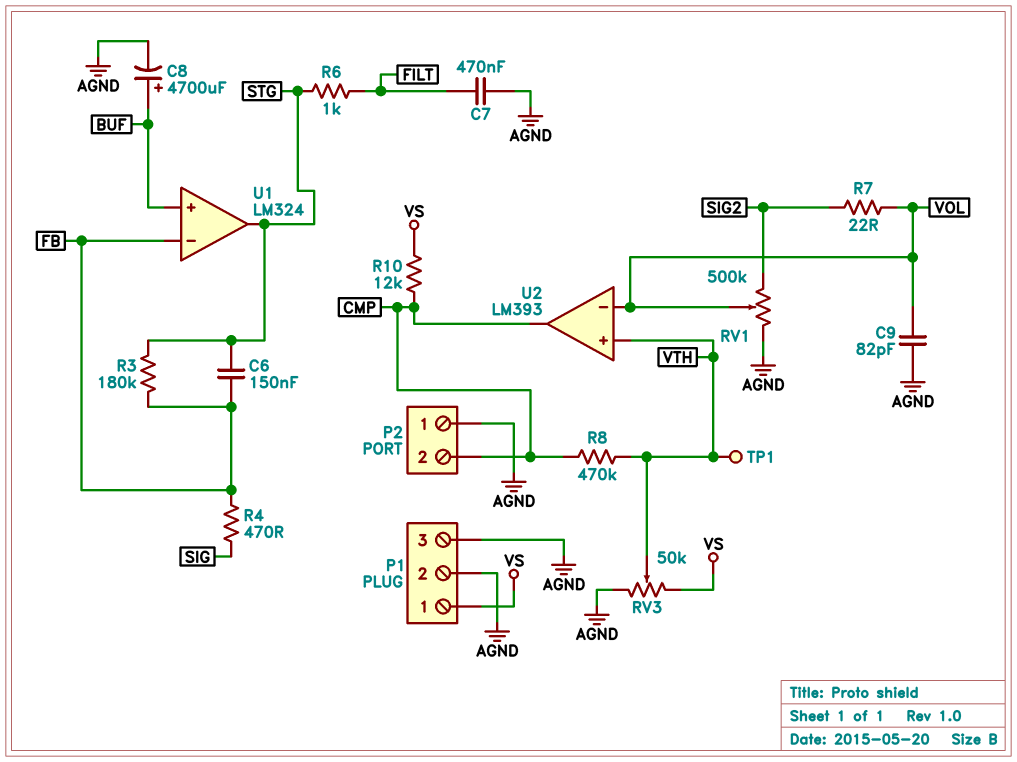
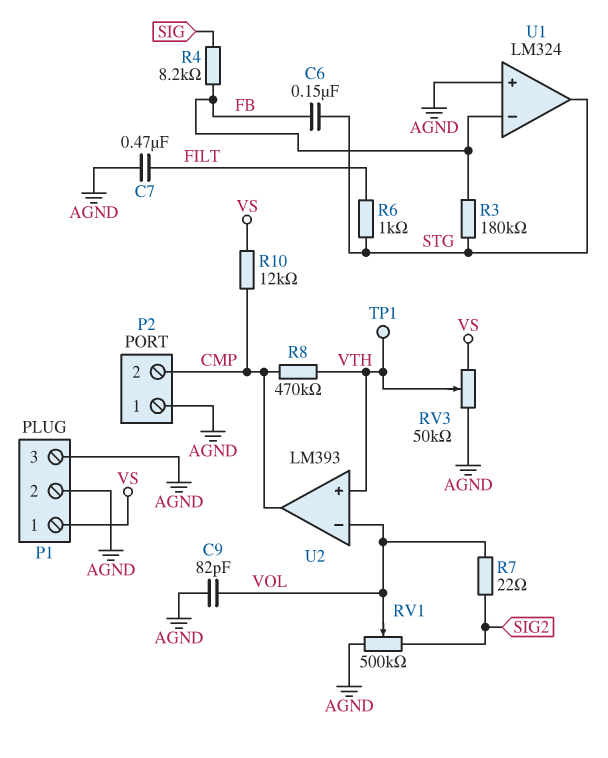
C8: 4700uF (plus BUF, minus AGND) -> none
R4: 470 (FB, SIG) -> 8.2k (FB, SIG)
U1 pin in+: BUF -> AGND

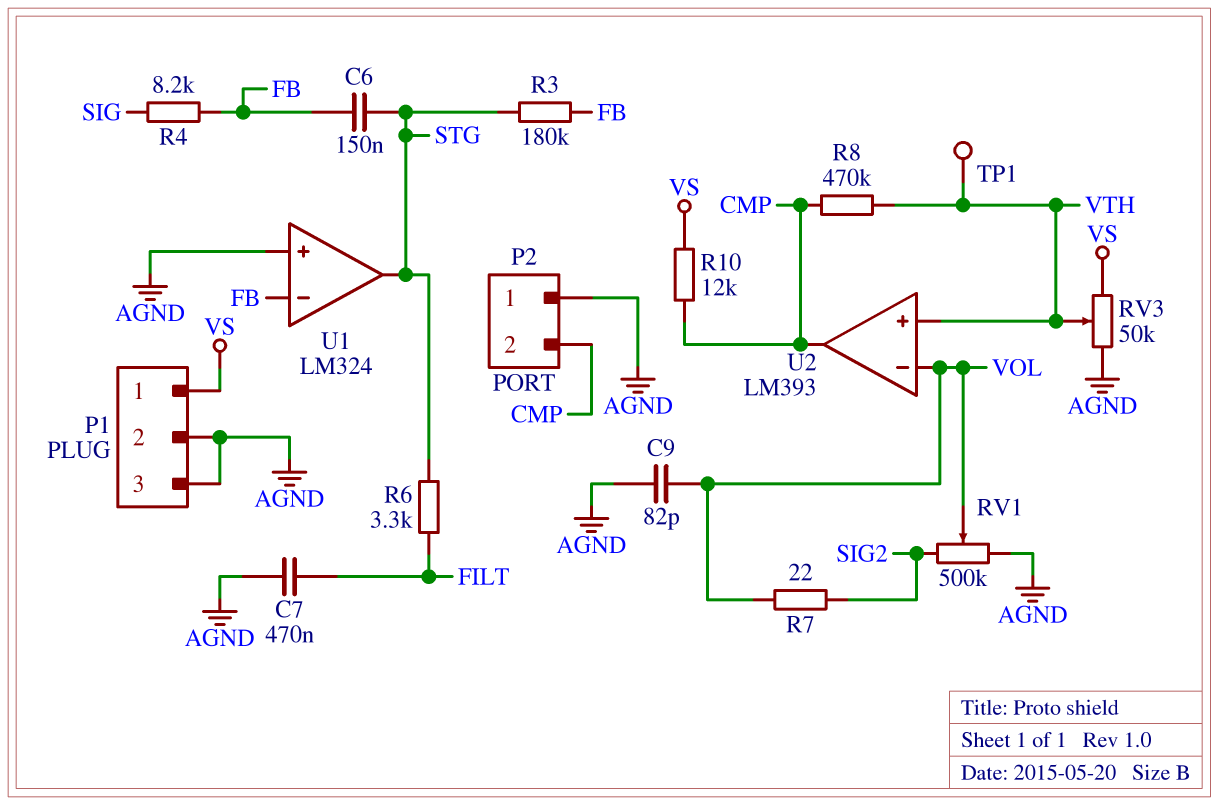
R6: 1k (FILT, STG) -> 3.3k (FILT, STG)

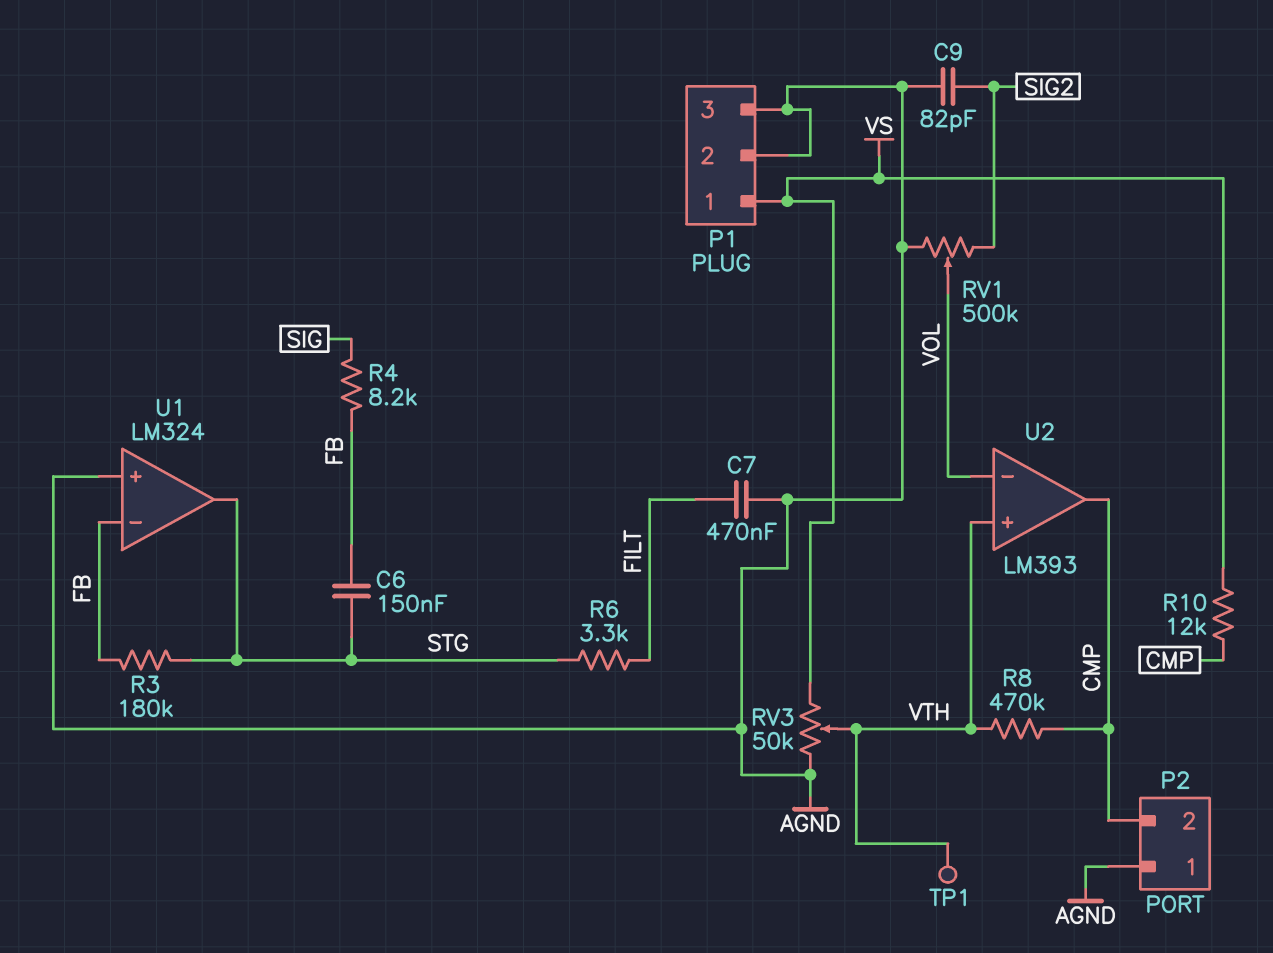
C9: 82pF (AGND, VOL) -> 82pF (AGND, SIG2)
R7: 22 (SIG2, VOL) -> none

